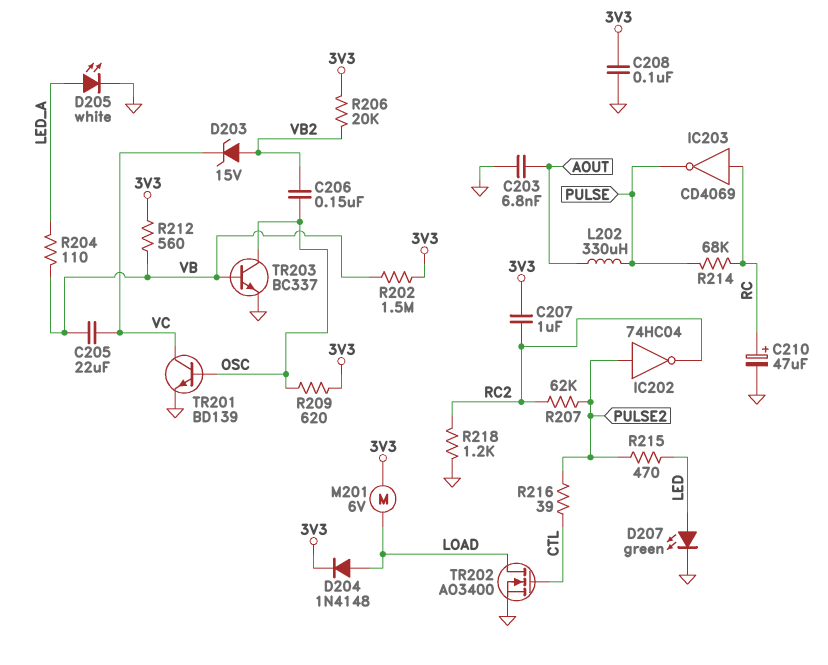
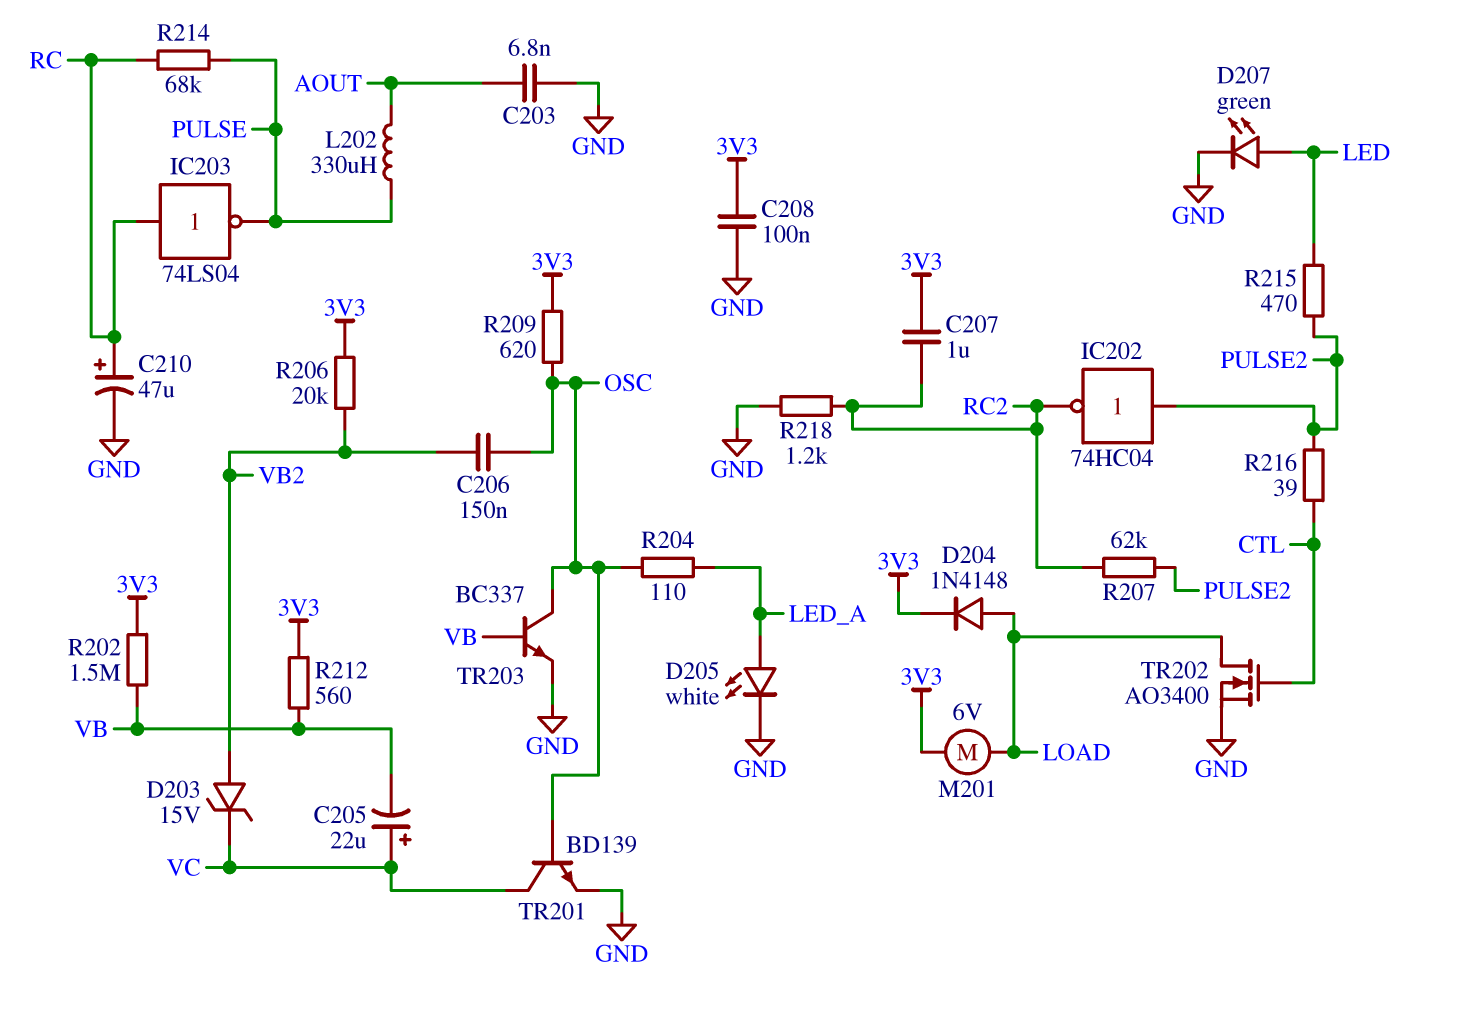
C205: 22uF (VB, VC) -> 22uF (plus VC, minus VB)
IC203: NOT CD4069 (in RC, out PULSE) -> NOT 74LS04 (in RC, out PULSE)
R204: 110 (LED_A, VB) -> 110 (LED_A, OSC)

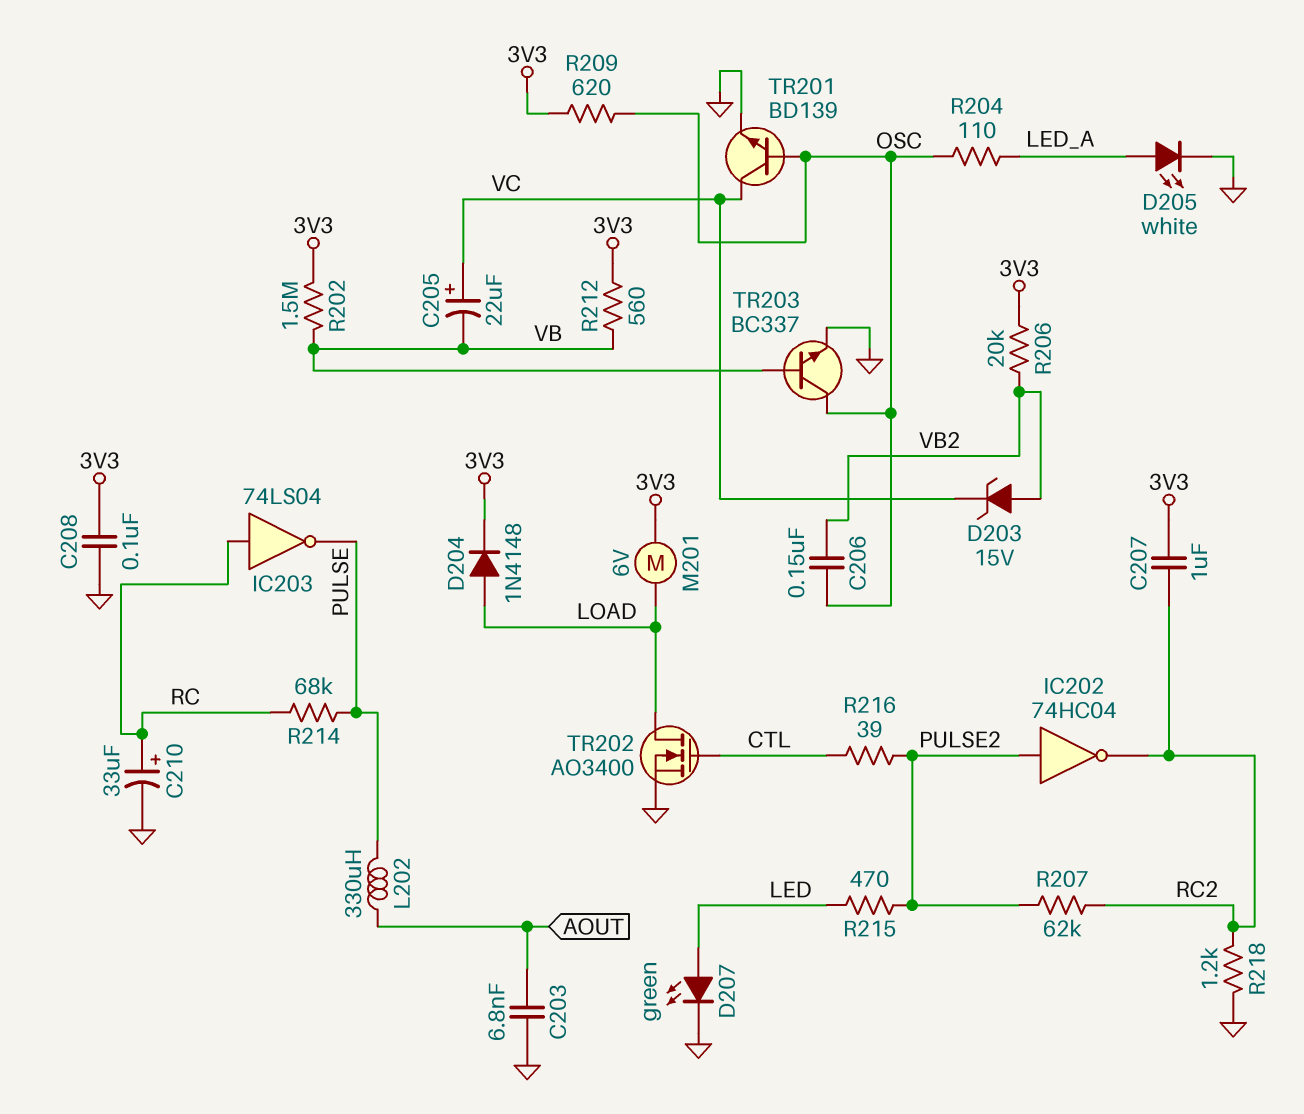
C210: 47uF (plus RC, minus GND) -> 33uF (plus RC, minus GND)

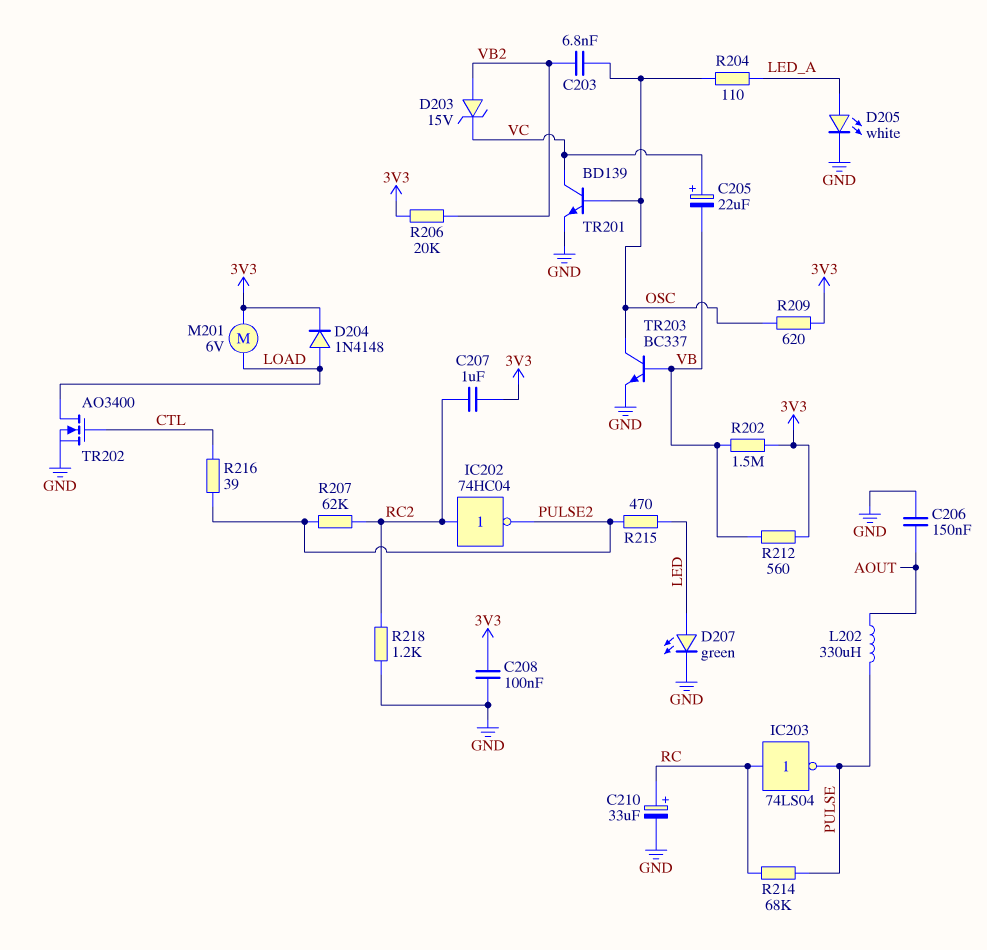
C203: 6.8nF (AOUT, GND) -> 6.8nF (OSC, VB2)
C206: 150nF (OSC, VB2) -> 150nF (AOUT, GND)
IC202: NOT 74HC04 (in PULSE2, out RC2) -> NOT 74HC04 (in RC2, out PULSE2)

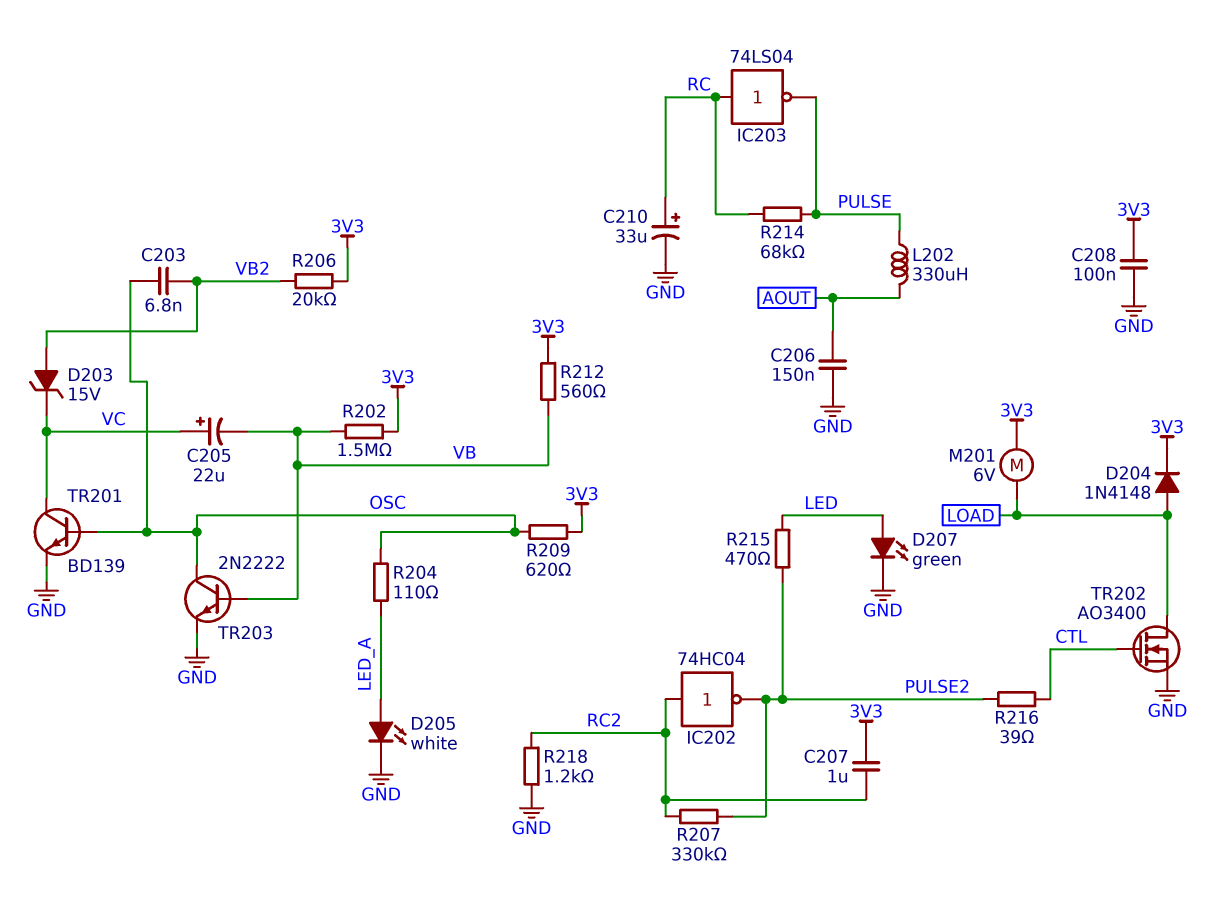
R207: 62k (PULSE2, RC2) -> 330k (PULSE2, RC2)
TR203: NPN BC337 (B VB, C OSC, E GND) -> NPN 2N2222 (B VB, C OSC, E GND)

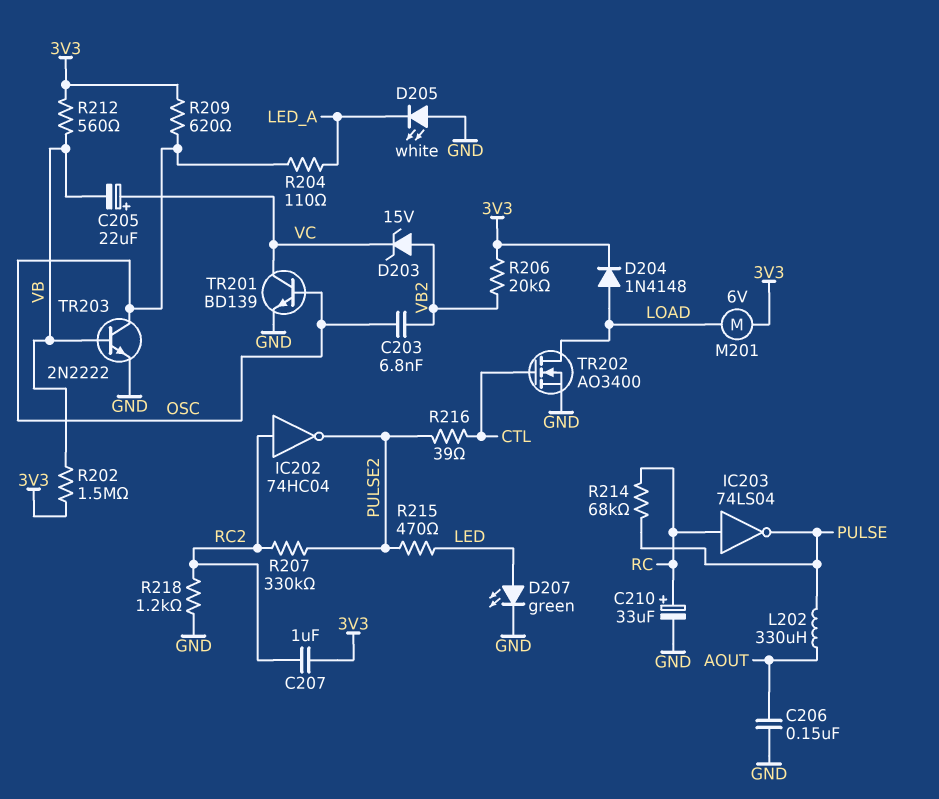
C208: 100nF (3V3, GND) -> none
D205: LED white (A LED_A, K GND) -> LED white (A GND, K LED_A)

